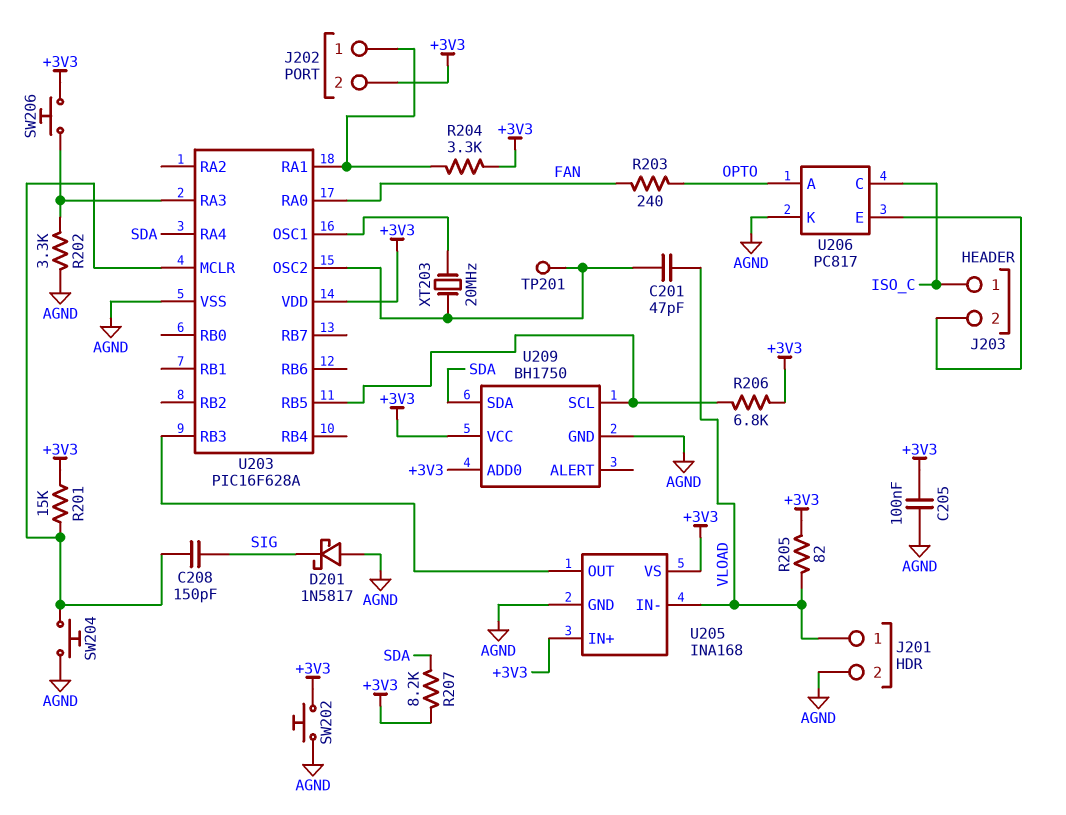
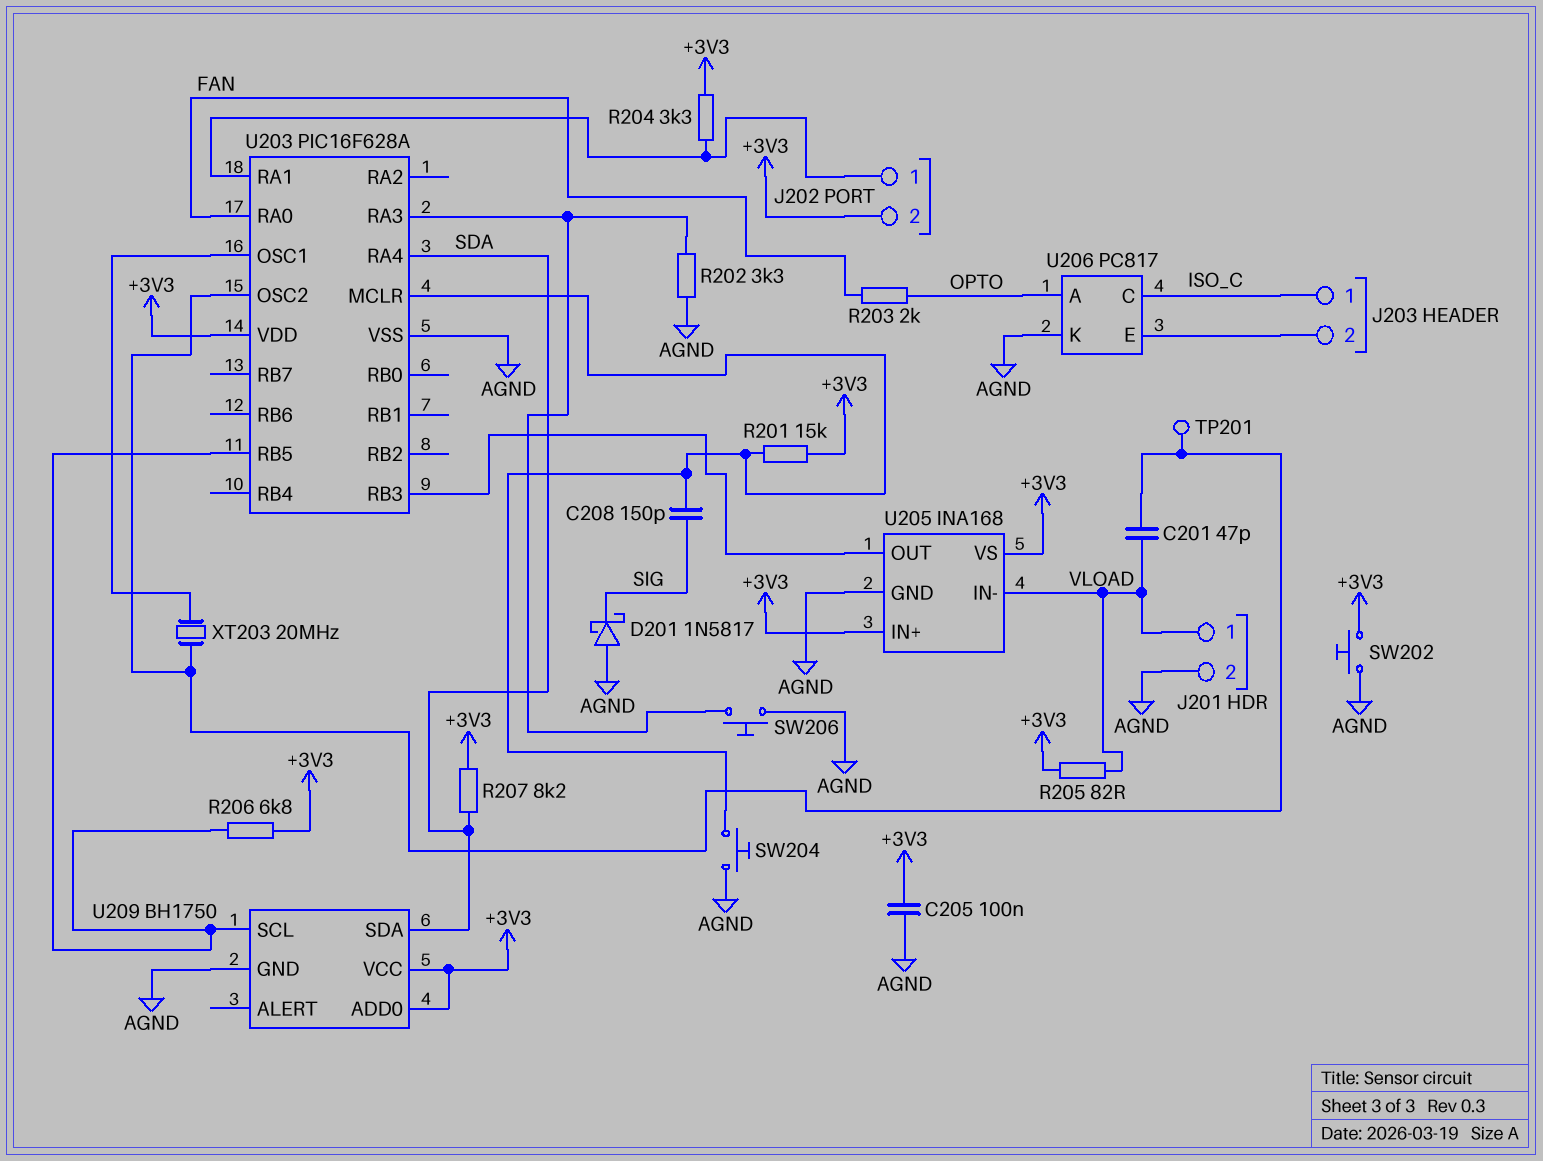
R203: 240 (FAN, OPTO) -> 2k (FAN, OPTO)
SW206: button (+3V3, U203/RA3) -> button (AGND, U203/RA3)

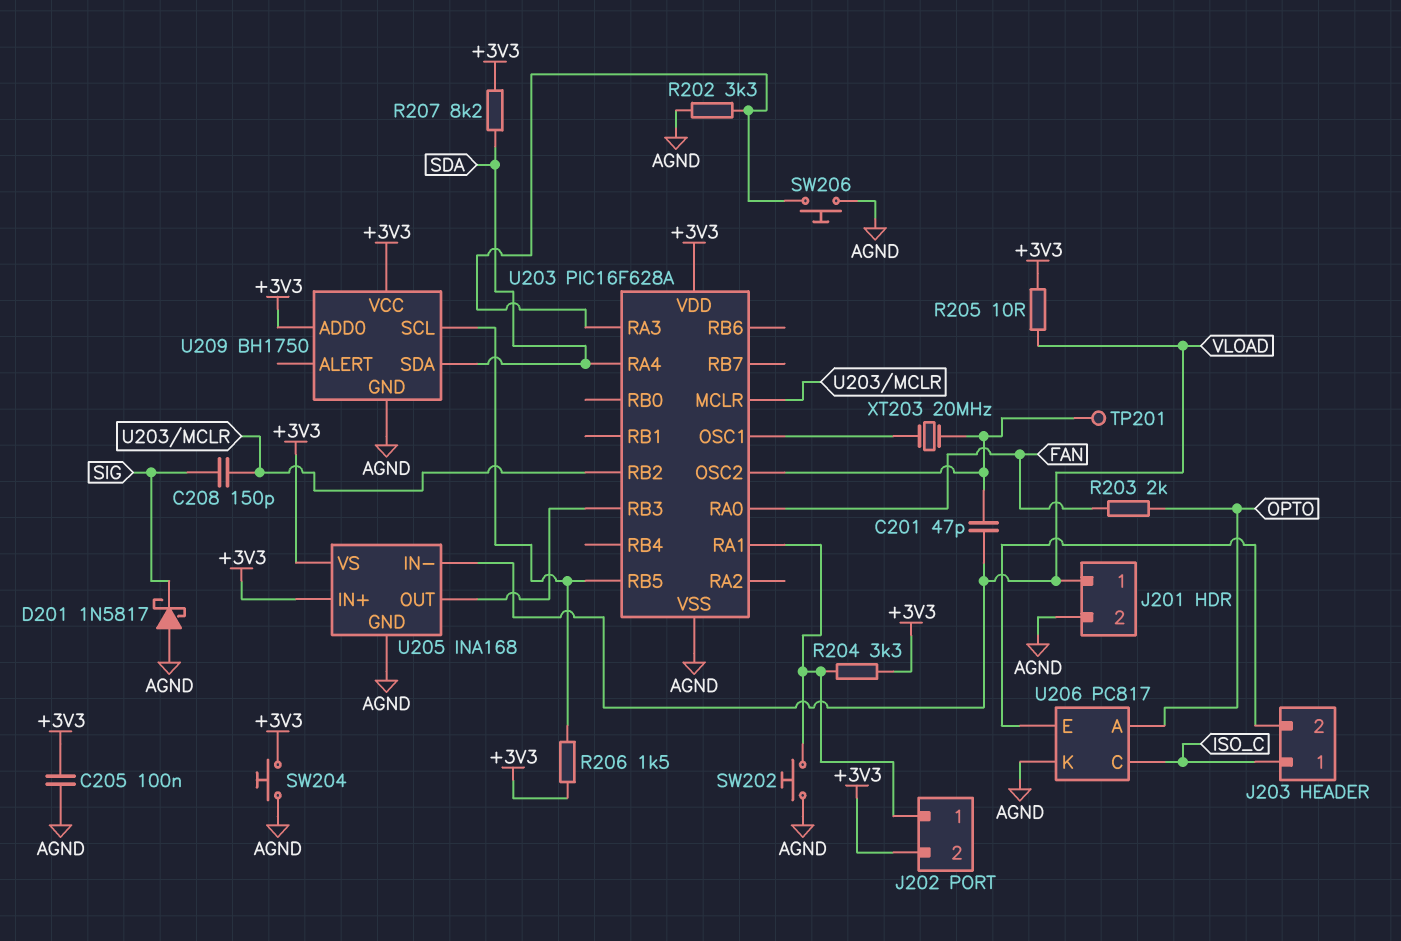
R201: 15k (+3V3, U203/MCLR) -> none
R205: 82 (+3V3, VLOAD) -> 10 (+3V3, VLOAD)
R206: 6.8k (+3V3, U203/RB5) -> 1.5k (+3V3, U203/RB5)
SW202: button (+3V3, AGND) -> button (AGND, J202/1)
SW204: button (AGND, U203/MCLR) -> button (+3V3, AGND)
U203 pin RB2: none -> U203/MCLR

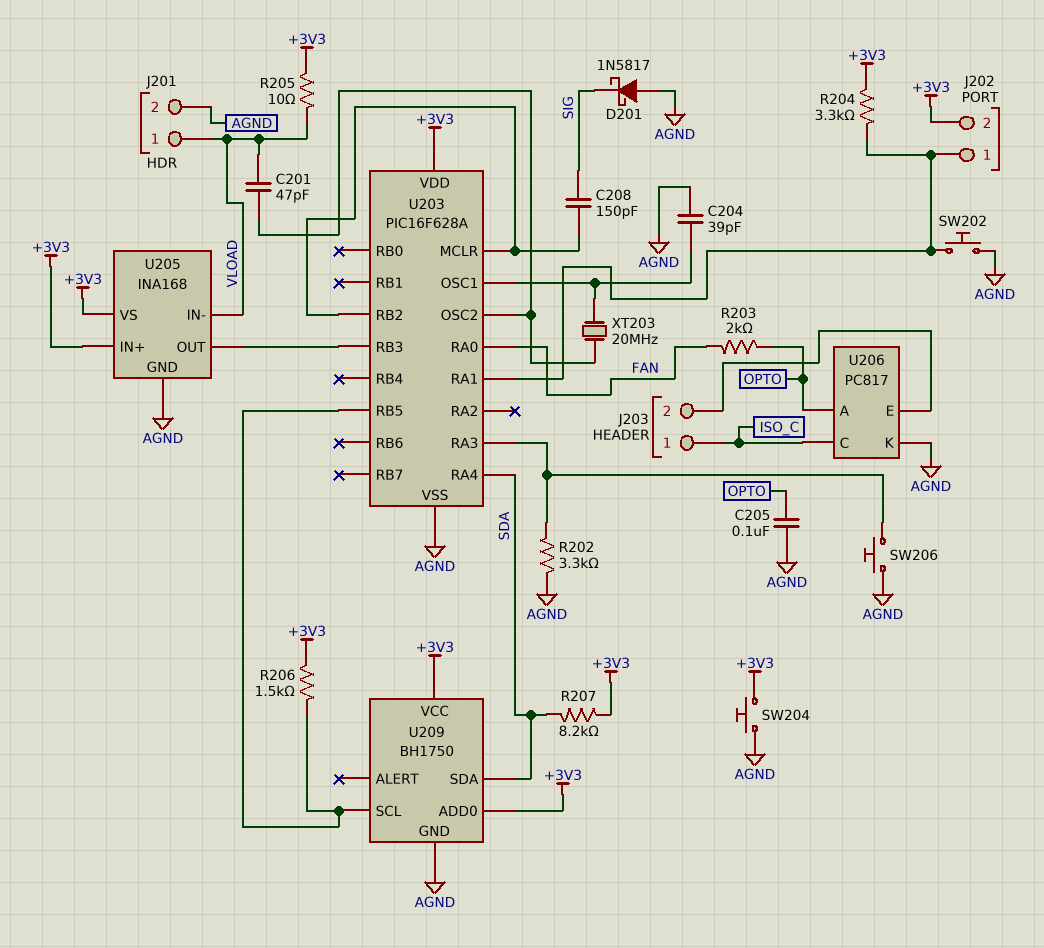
C204: none -> 39pF (AGND, U203/OSC1)
C205: 100nF (+3V3, AGND) -> 100nF (AGND, OPTO)
TP201: test point (U203/OSC2) -> none

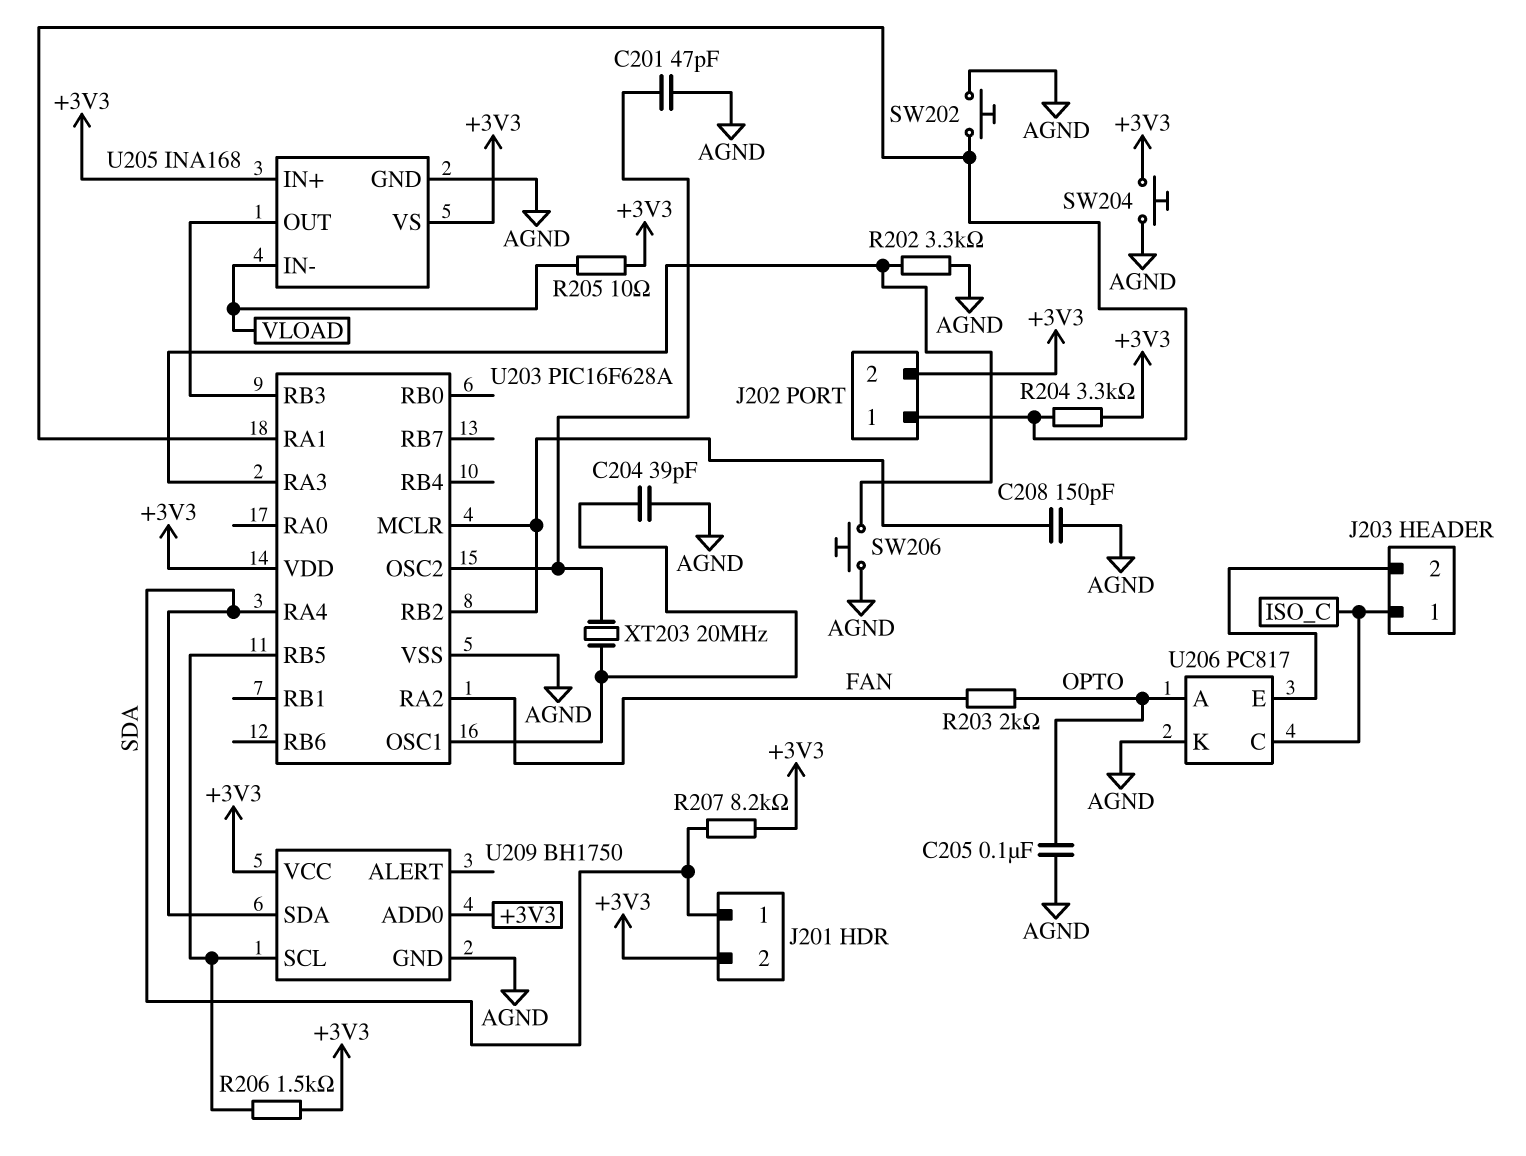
C201: 47pF (U203/OSC2, VLOAD) -> 47pF (AGND, U203/OSC2)
C208: 150pF (SIG, U203/MCLR) -> 150pF (AGND, U203/MCLR)
D201: schottky 1N5817 (A AGND, K SIG) -> none
J201 pin 1: VLOAD -> SDA
J201 pin 2: AGND -> +3V3
U203 pin RA0: FAN -> none
U203 pin RA2: none -> FAN

